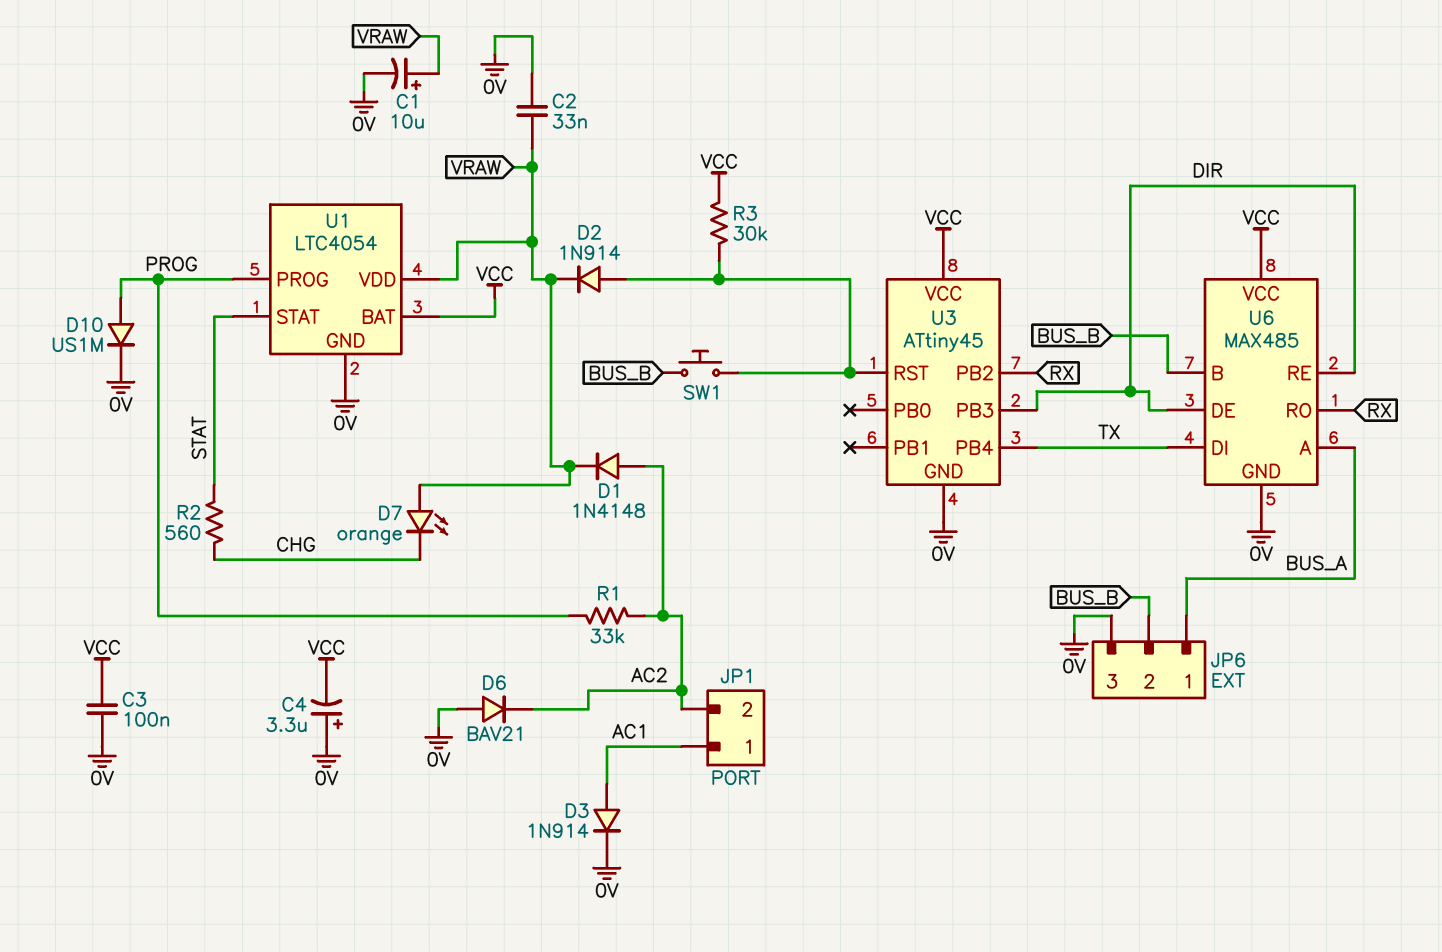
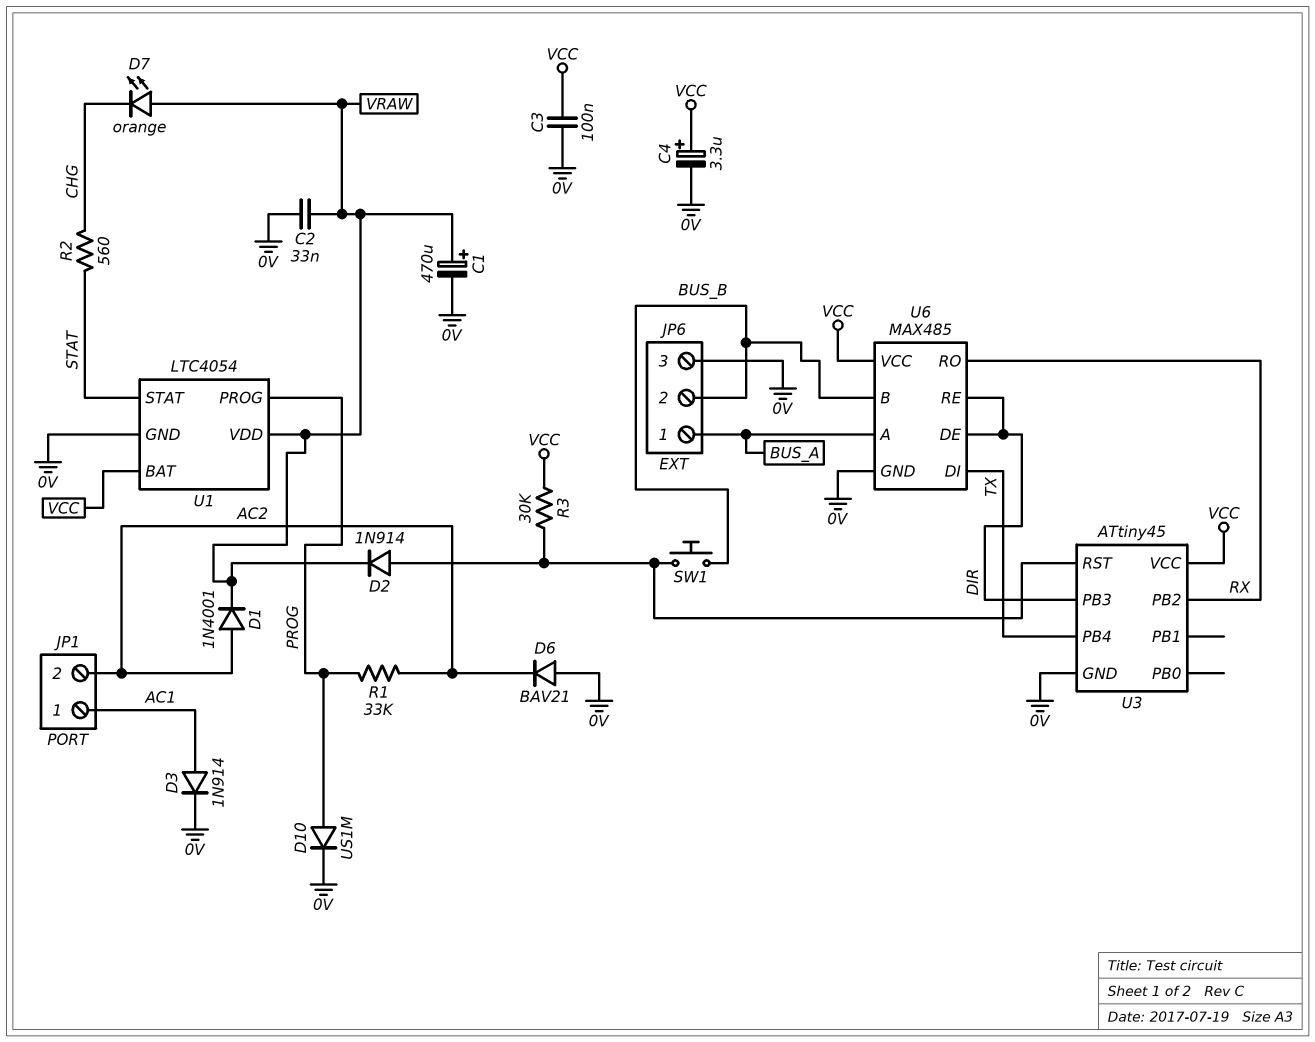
C1: 10uF (plus VRAW, minus 0V) -> 470uF (plus VRAW, minus 0V)
C4: 3.3uF (plus 0V, minus VCC) -> 3.3uF (plus VCC, minus 0V)
D1: diode 1N4148 (A AC2, K VRAW) -> diode 1N4001 (A AC2, K VRAW)

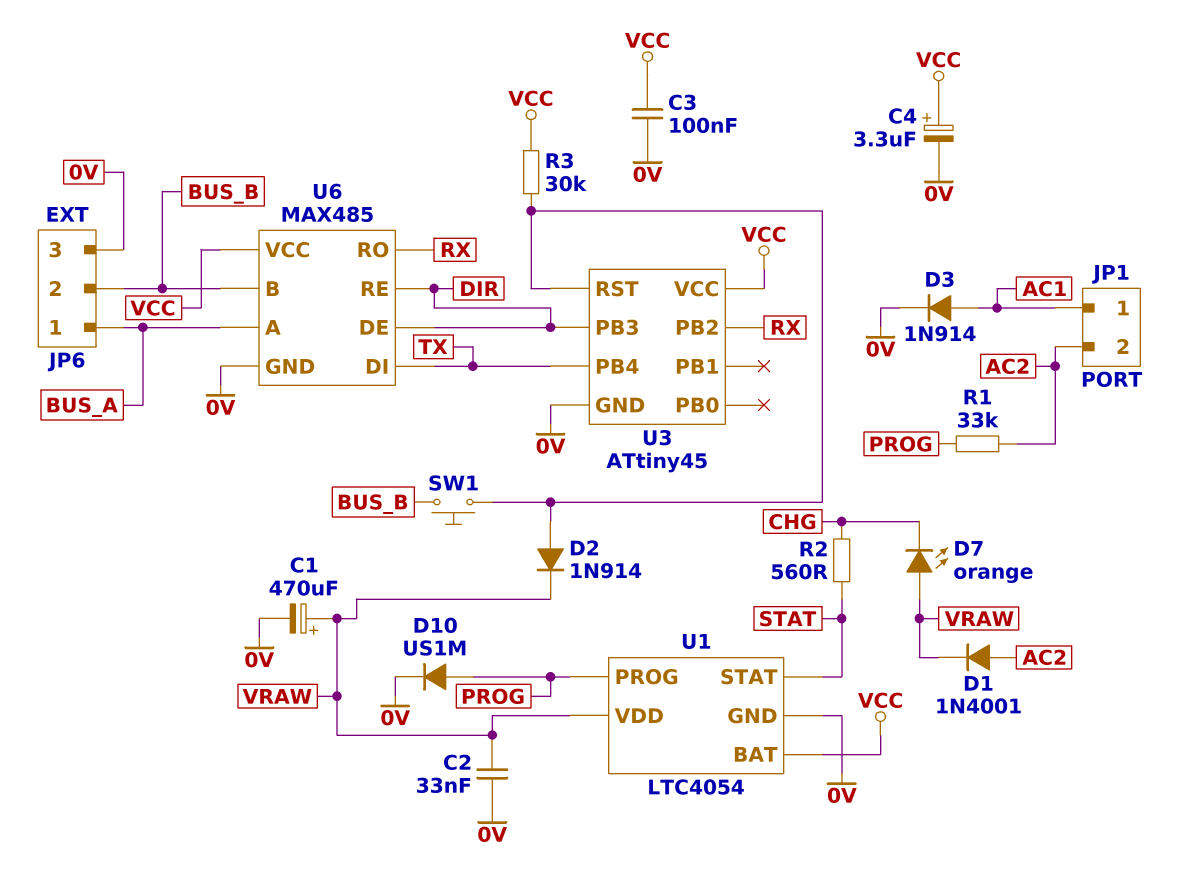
D6: diode BAV21 (A 0V, K AC2) -> none

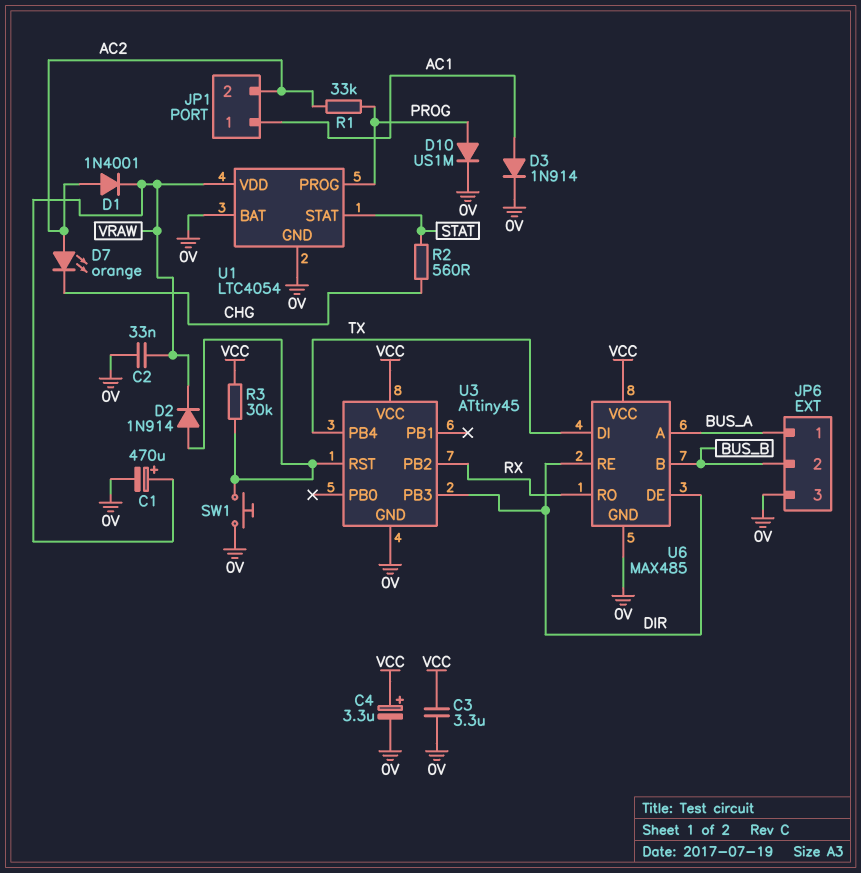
C3: 100nF (0V, VCC) -> 3.3uF (0V, VCC)
D7: LED orange (A VRAW, K CHG) -> LED orange (A AC2, K CHG)
SW1: button (BUS_B, U3/RST) -> button (0V, U3/RST)
U1 pin BAT: VCC -> 0V

